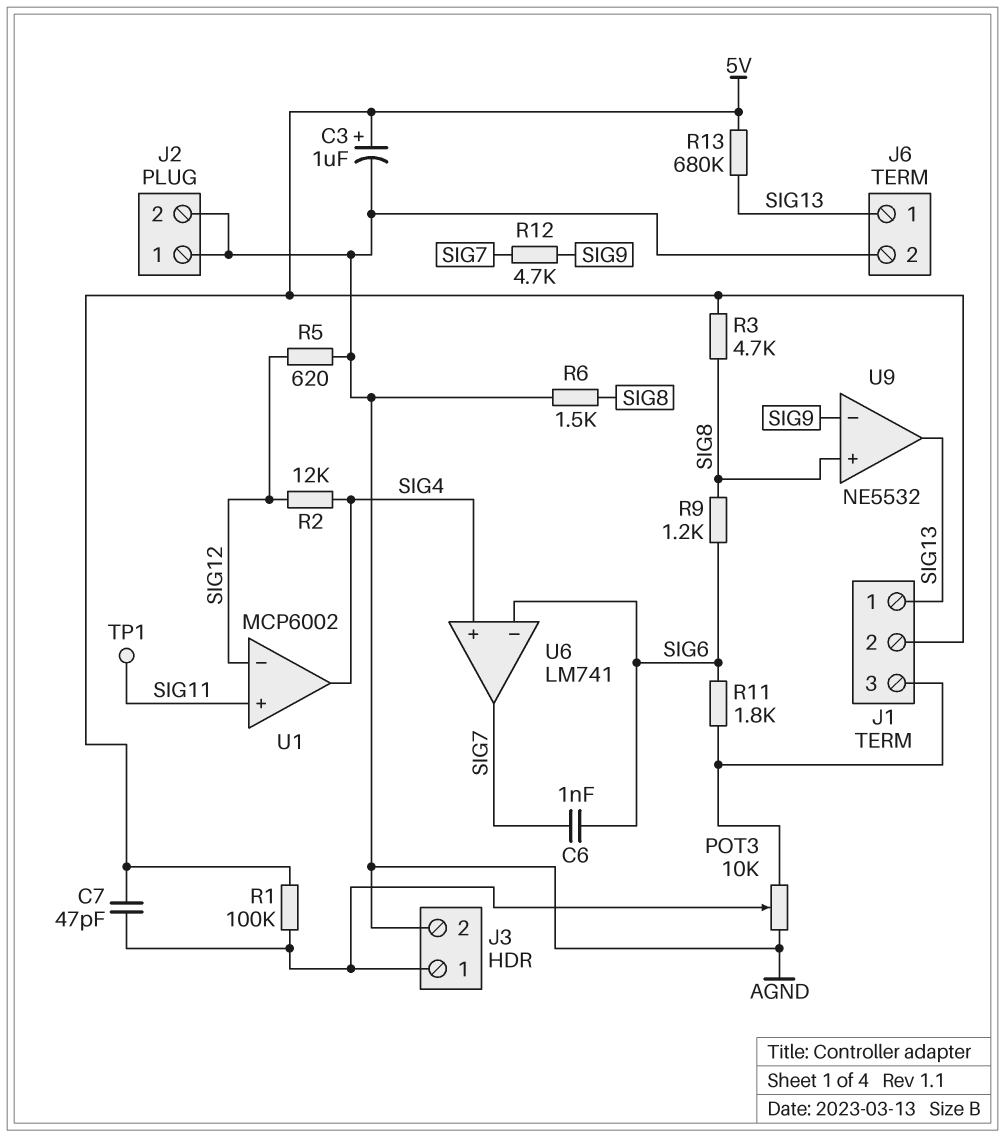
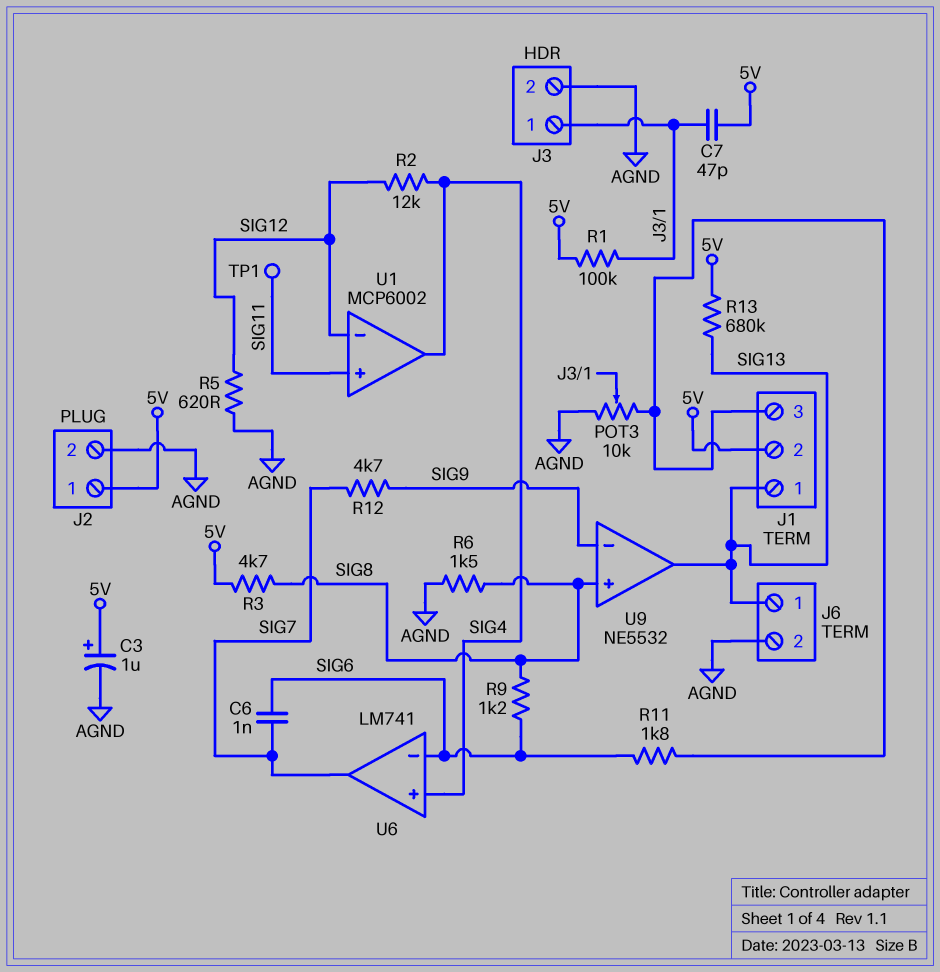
J2 pin 1: AGND -> 5V

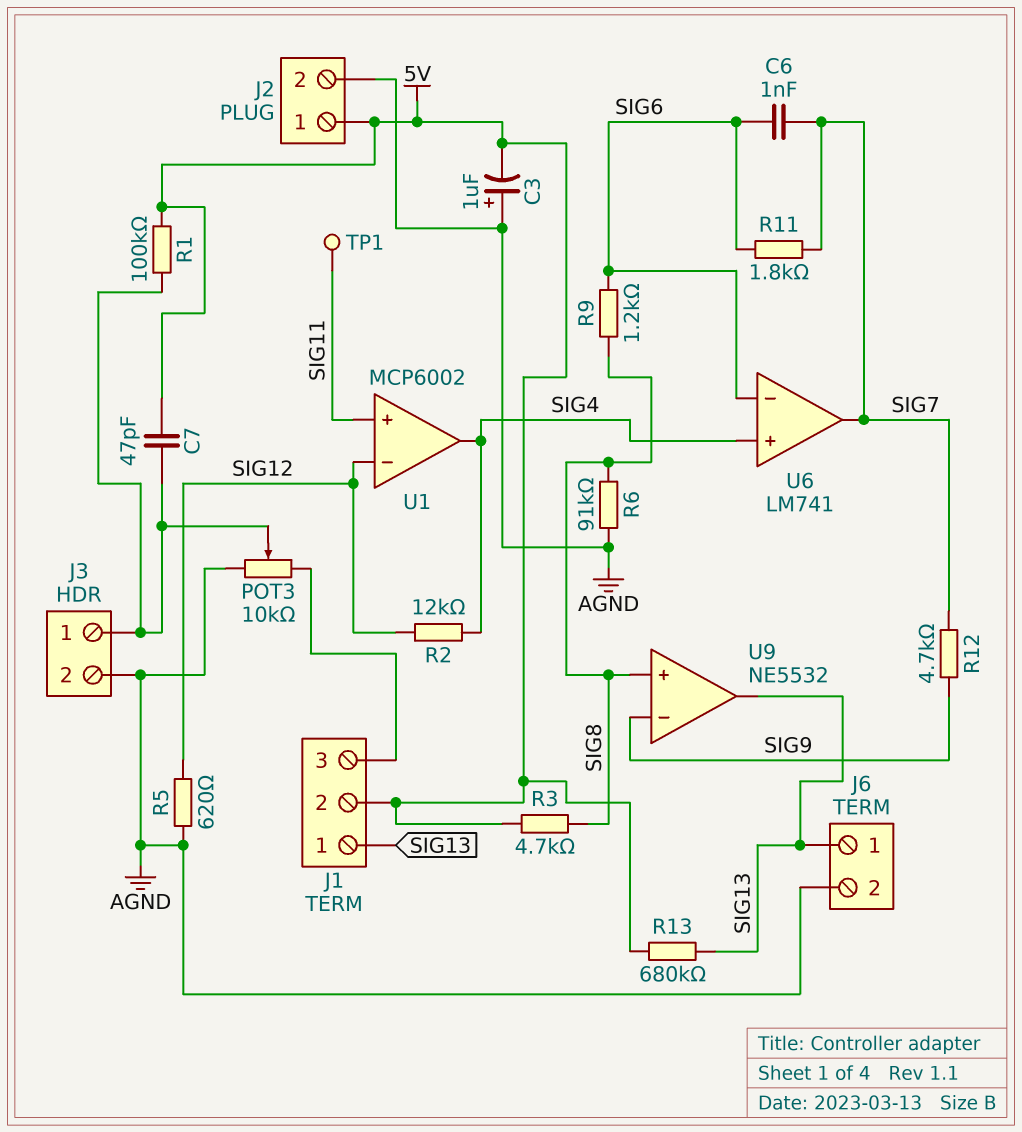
C3: 1uF (plus 5V, minus AGND) -> 1uF (plus AGND, minus 5V)
R6: 1.5k (AGND, SIG8) -> 91k (AGND, SIG8)
R11: 1.8k (J1/3, SIG6) -> 1.8k (SIG6, SIG7)

